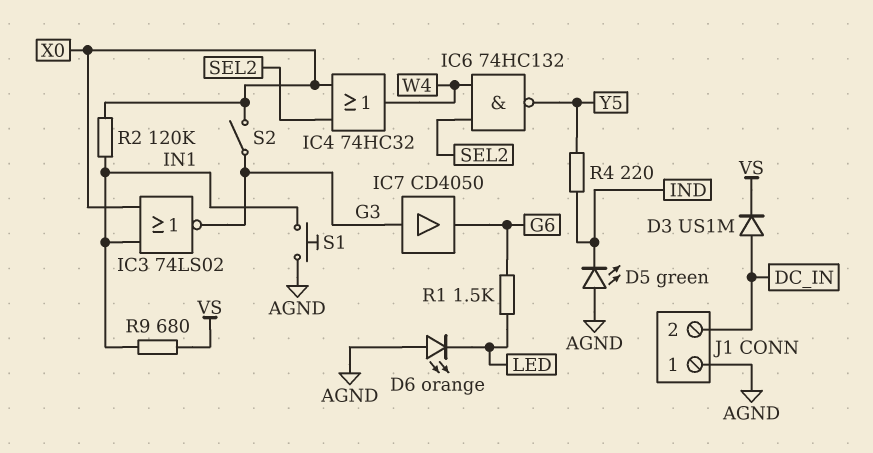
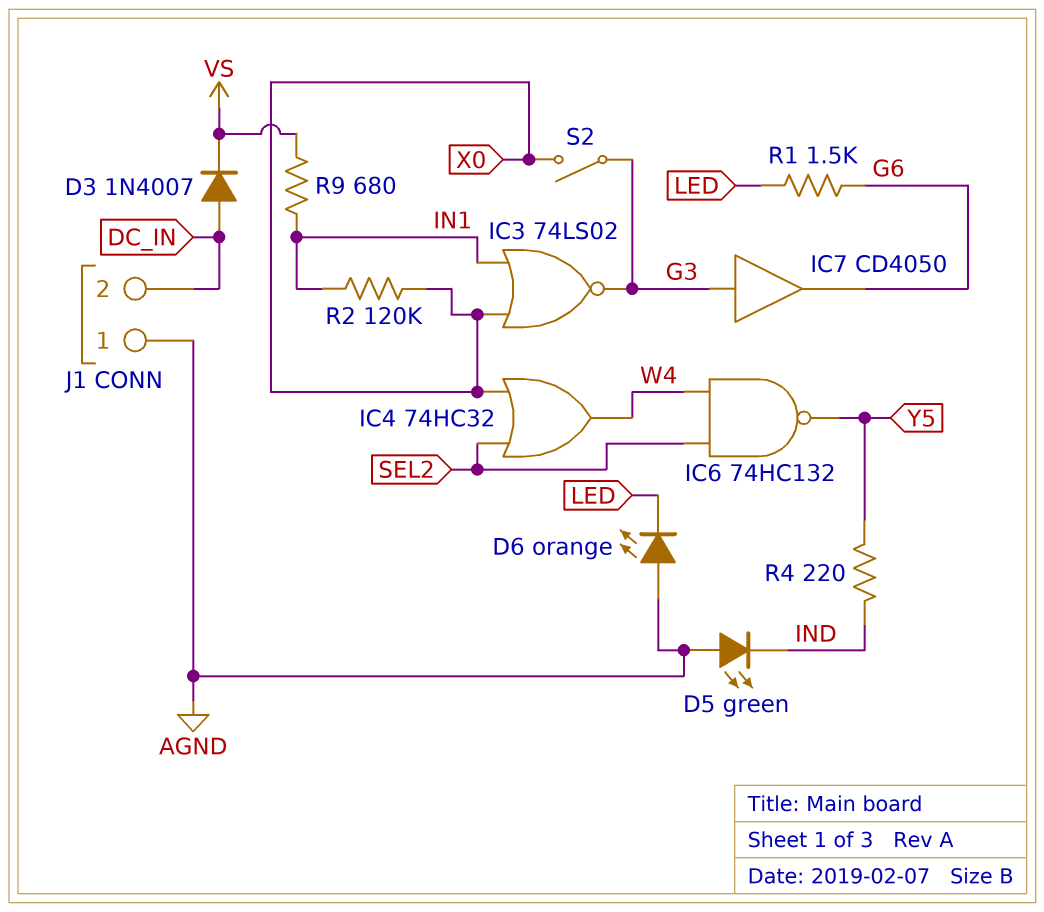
D3: diode US1M (A DC_IN, K VS) -> diode 1N4007 (A DC_IN, K VS)
S1: button (AGND, IN1) -> none

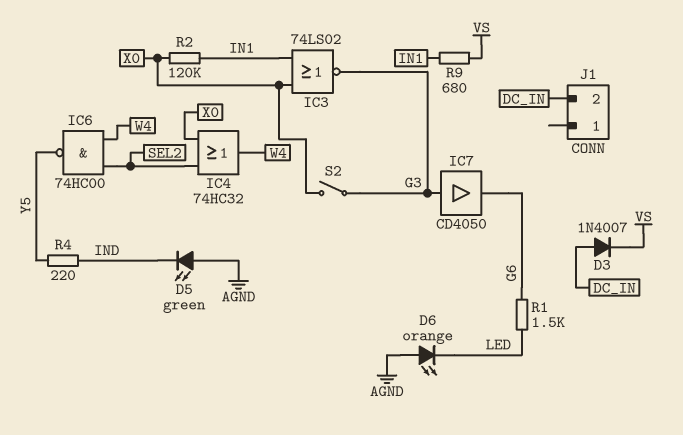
IC6: NAND 74HC132 (in SEL2, in W4, out Y5) -> NAND 74HC00 (in SEL2, in W4, out Y5)
J1 pin 1: AGND -> none

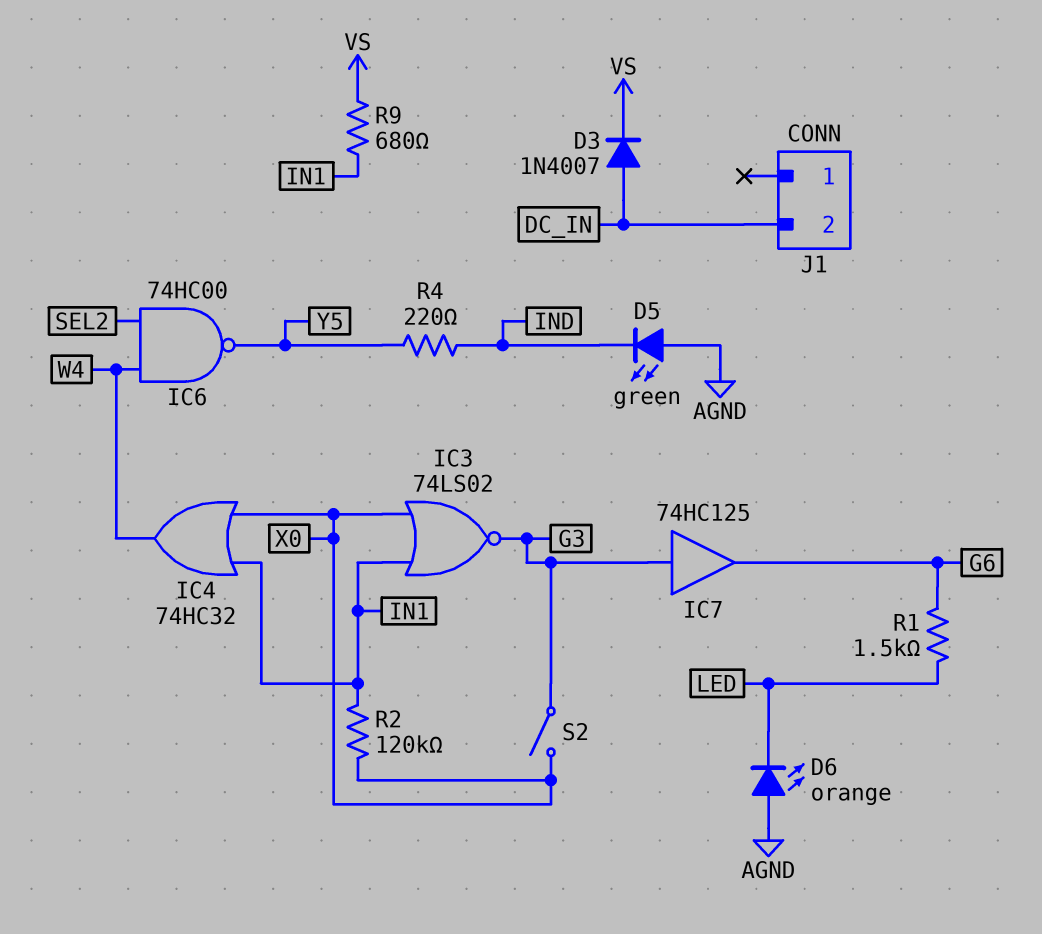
IC4: OR 74HC32 (in SEL2, in X0, out W4) -> OR 74HC32 (in IN1, in X0, out W4)
IC7: buffer CD4050 (in G3, out G6) -> buffer 74HC125 (in G3, out G6)

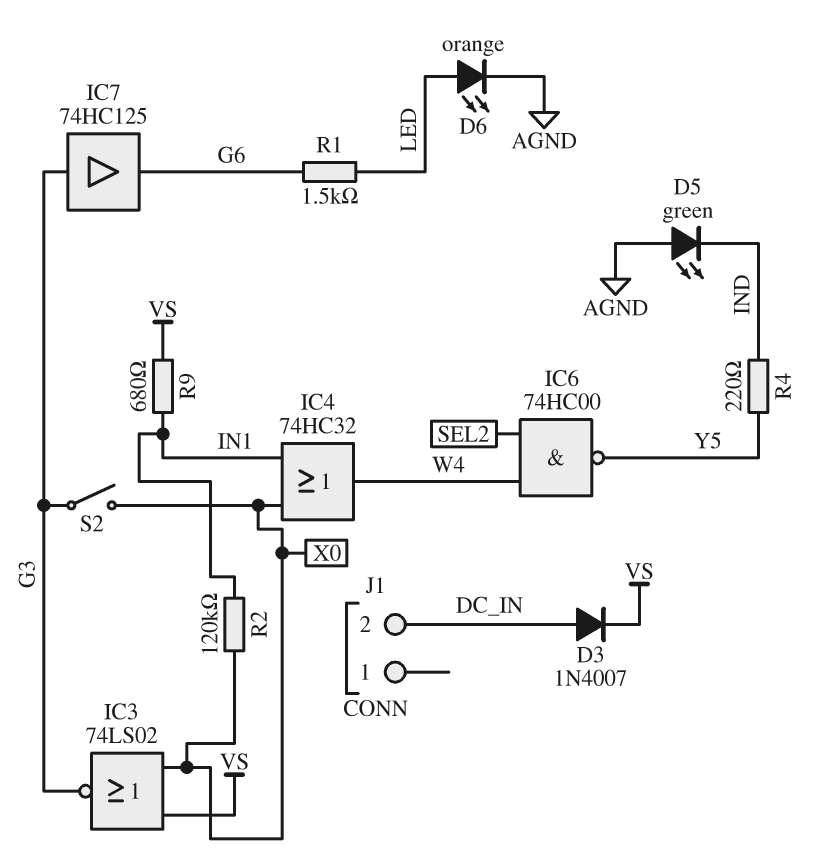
D6: LED orange (A AGND, K LED) -> LED orange (A LED, K AGND)
IC3: NOR 74LS02 (in IN1, in X0, out G3) -> NOR 74LS02 (in VS, in X0, out G3)

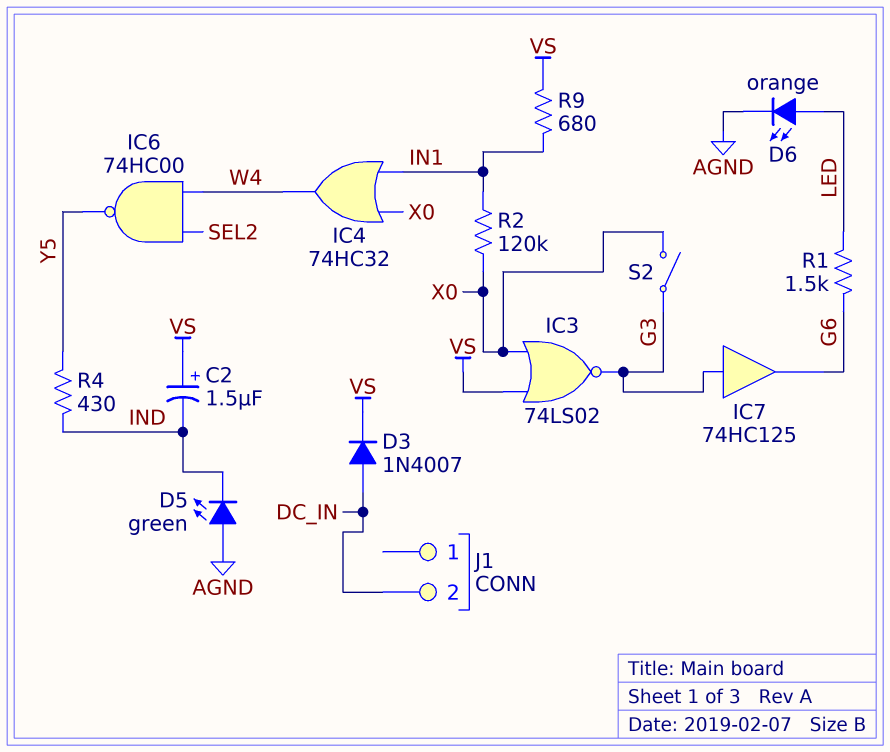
C2: none -> 1.5uF (plus VS, minus IND)
R4: 220 (IND, Y5) -> 430 (IND, Y5)

